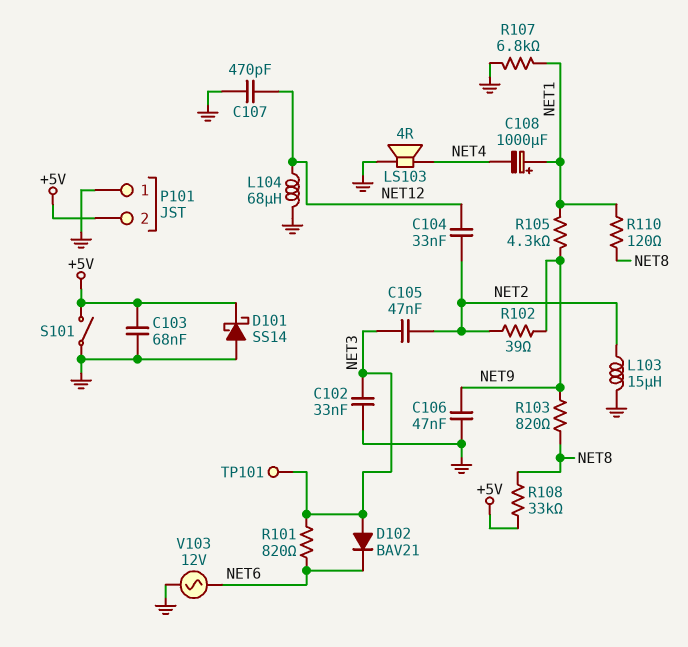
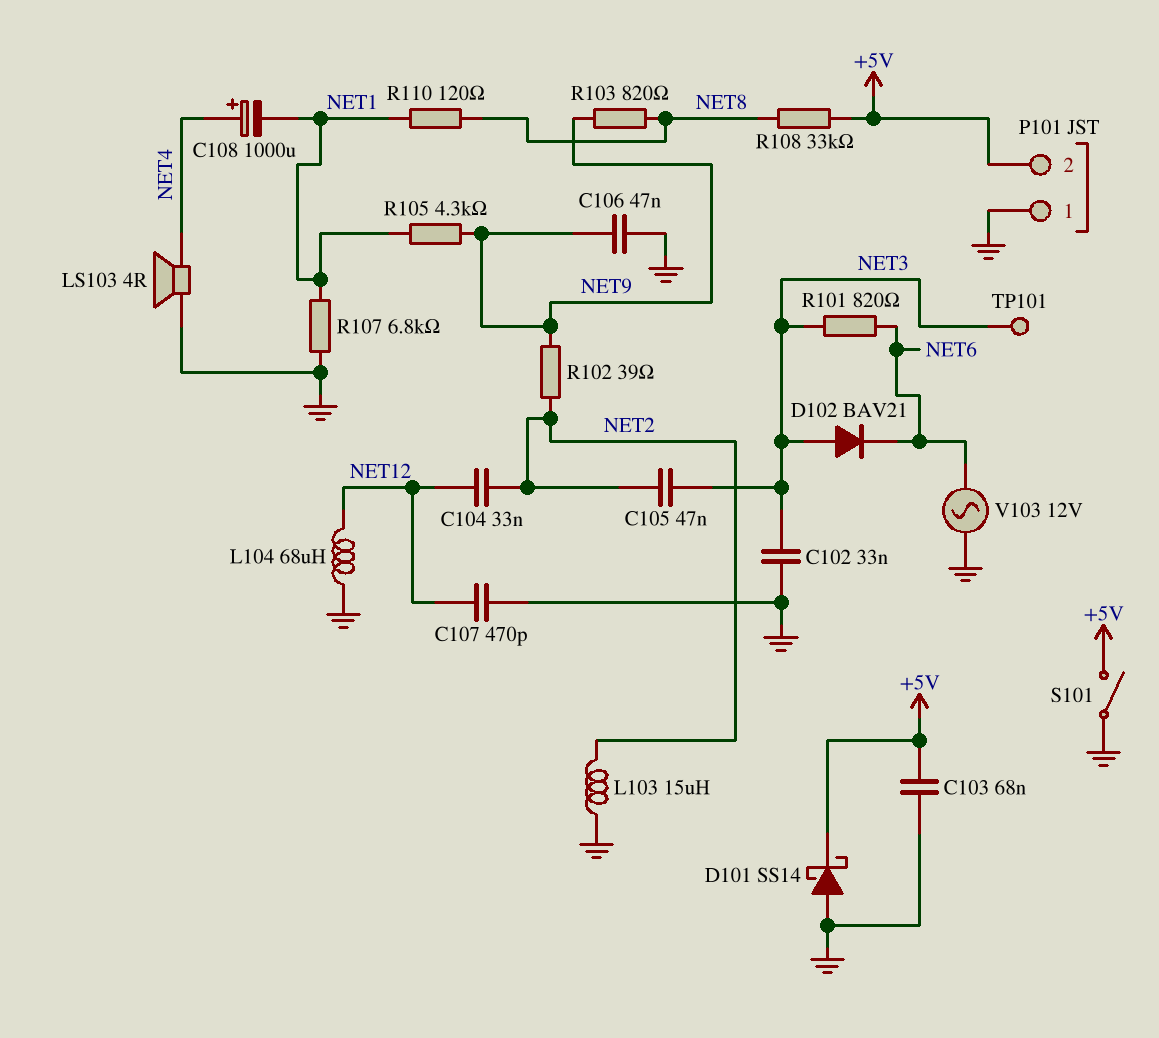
C108: 1000uF (plus NET1, minus NET4) -> 1000uF (plus NET4, minus NET1)

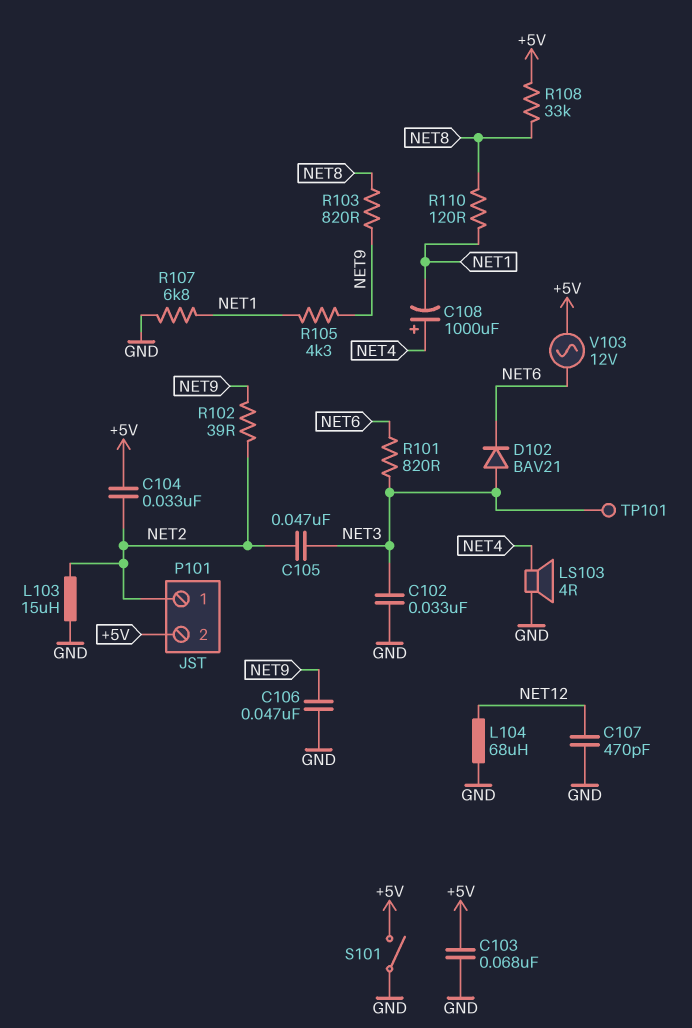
C104: 33nF (NET2, NET12) -> 33nF (+5V, NET2)
D101: schottky SS14 (A GND, K +5V) -> none
P101 pin 1: GND -> NET2
V103: AC 12V (GND, NET6) -> AC 12V (+5V, NET6)

